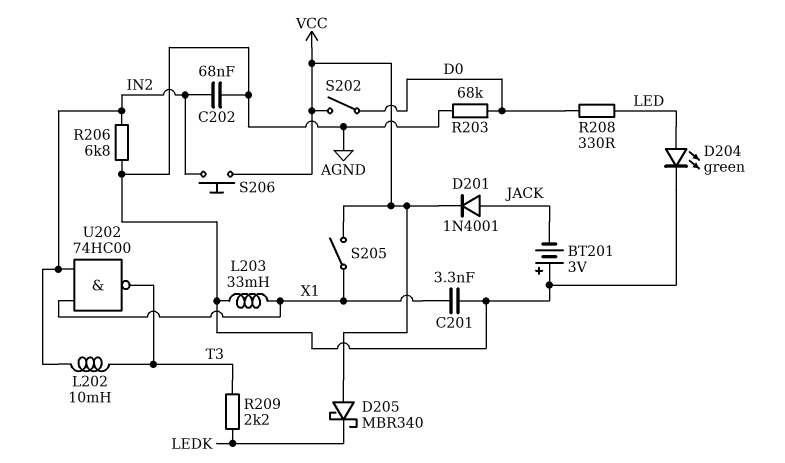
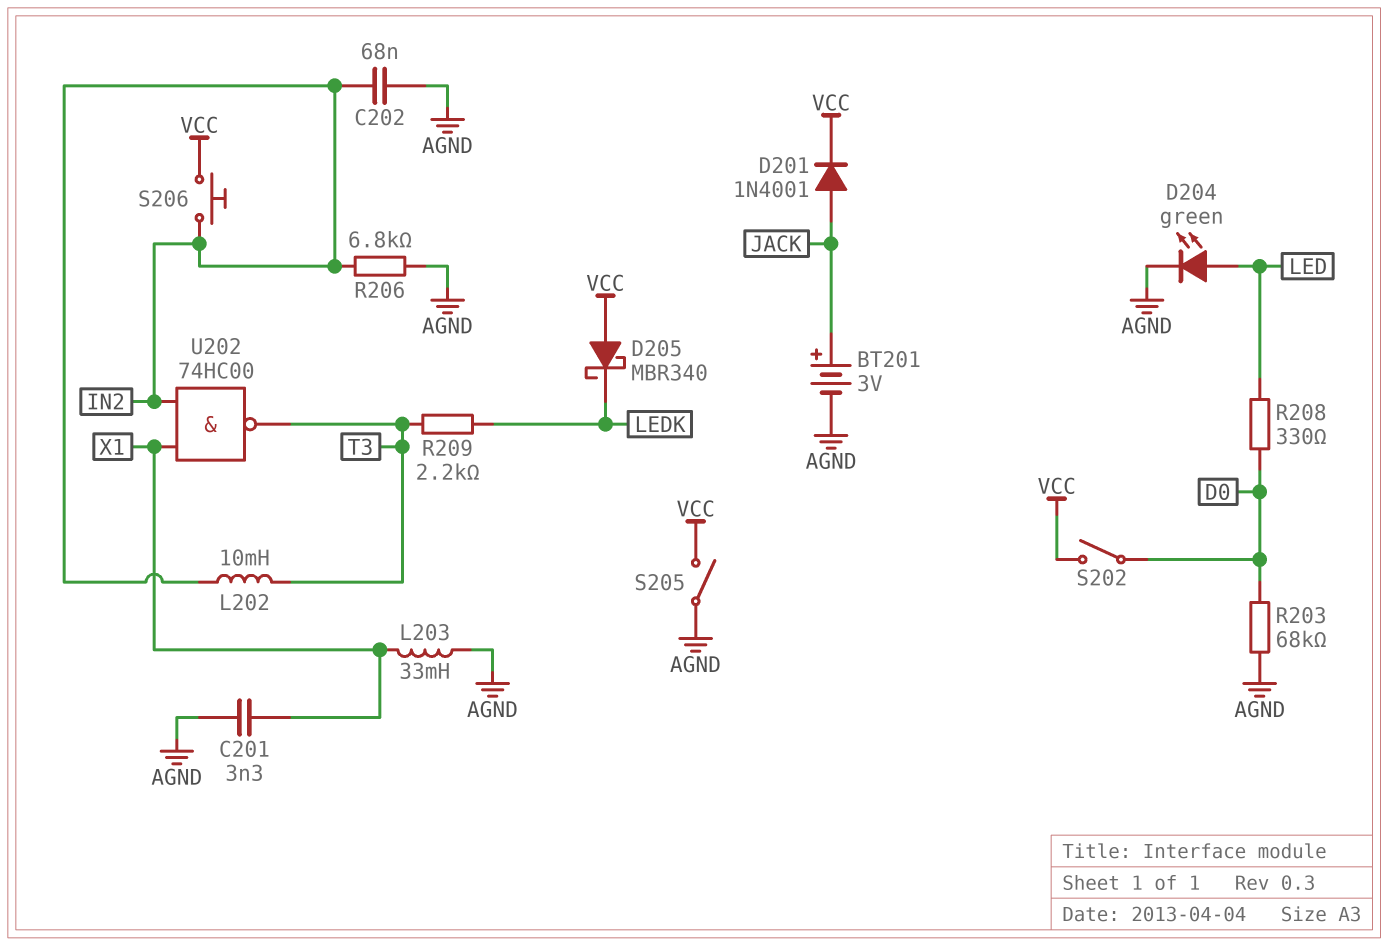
BT201: 3V (plus AGND, minus JACK) -> 3V (plus JACK, minus AGND)
S205: switch (VCC, X1) -> switch (AGND, VCC)

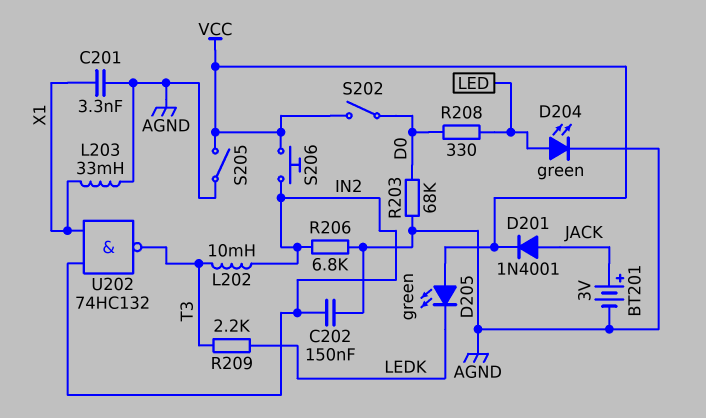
C202: 68nF (AGND, IN2) -> 150nF (AGND, IN2)
D205: schottky MBR340 (A VCC, K LEDK) -> LED green (A VCC, K LEDK)
U202: NAND 74HC00 (in IN2, in X1, out T3) -> NAND 74HC132 (in IN2, in X1, out T3)

